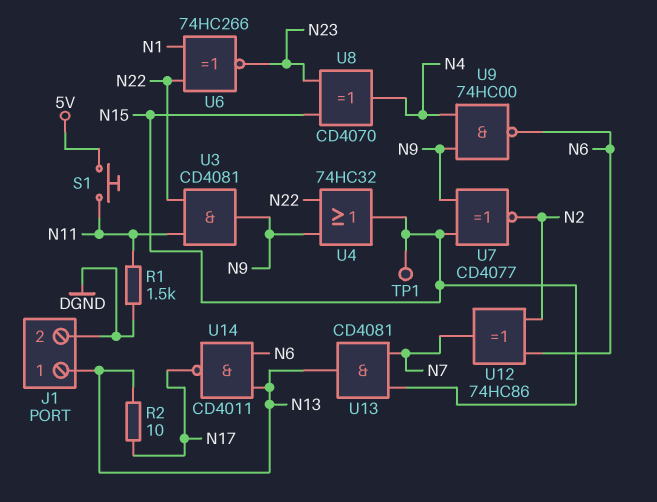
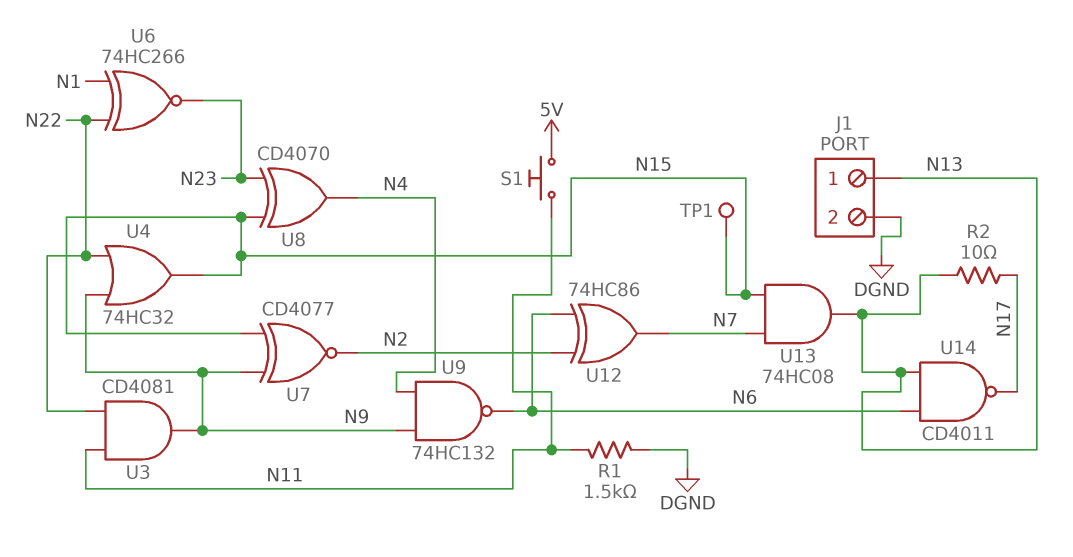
U9: NAND 74HC00 (in N4, in N9, out N6) -> NAND 74HC132 (in N4, in N9, out N6)
U13: AND CD4081 (in N7, in N15, out N13) -> AND 74HC08 (in N7, in N15, out N13)

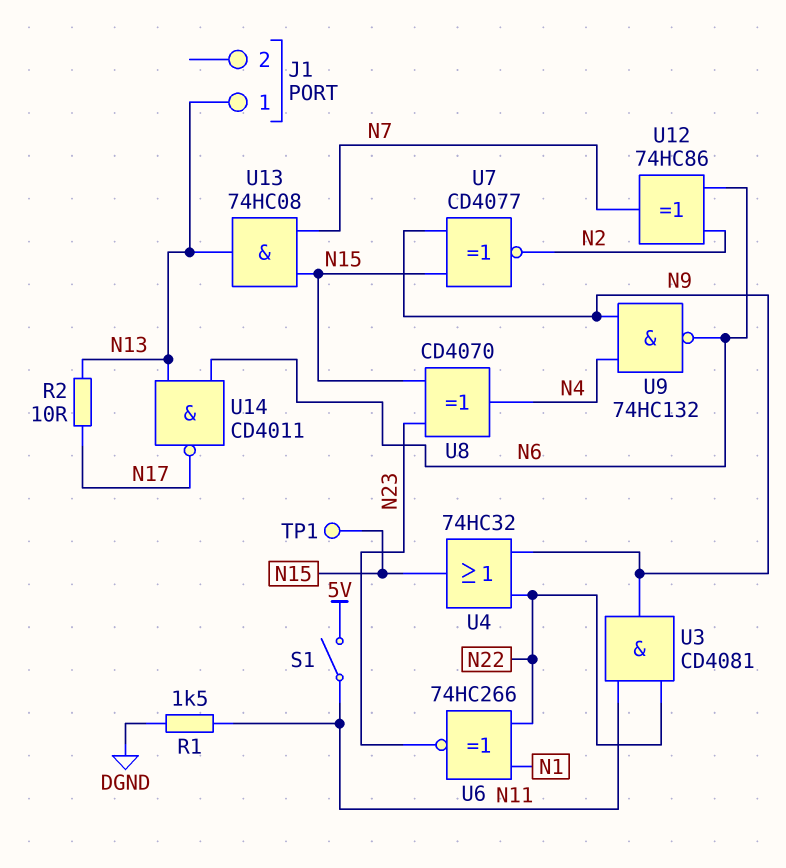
J1 pin 2: DGND -> none
S1: button (5V, N11) -> switch (5V, N11)

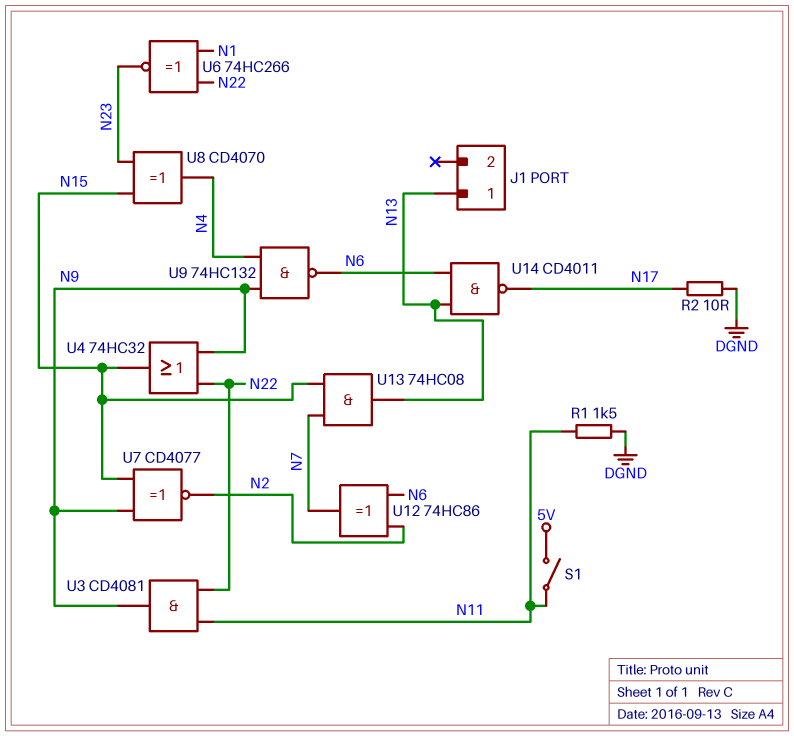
R2: 10 (N13, N17) -> 10 (DGND, N17)
TP1: test point (N15) -> none

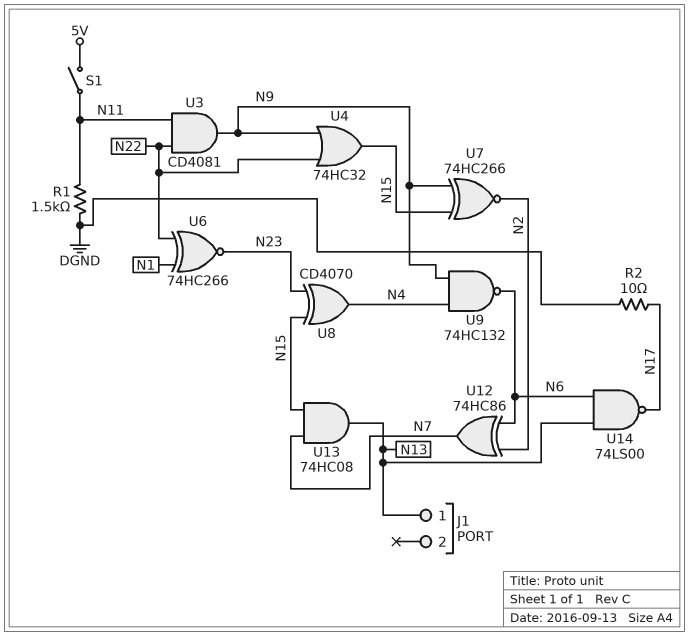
U7: XNOR CD4077 (in N9, in N15, out N2) -> XNOR 74HC266 (in N9, in N15, out N2)
U14: NAND CD4011 (in N6, in N13, out N17) -> NAND 74LS00 (in N6, in N13, out N17)

